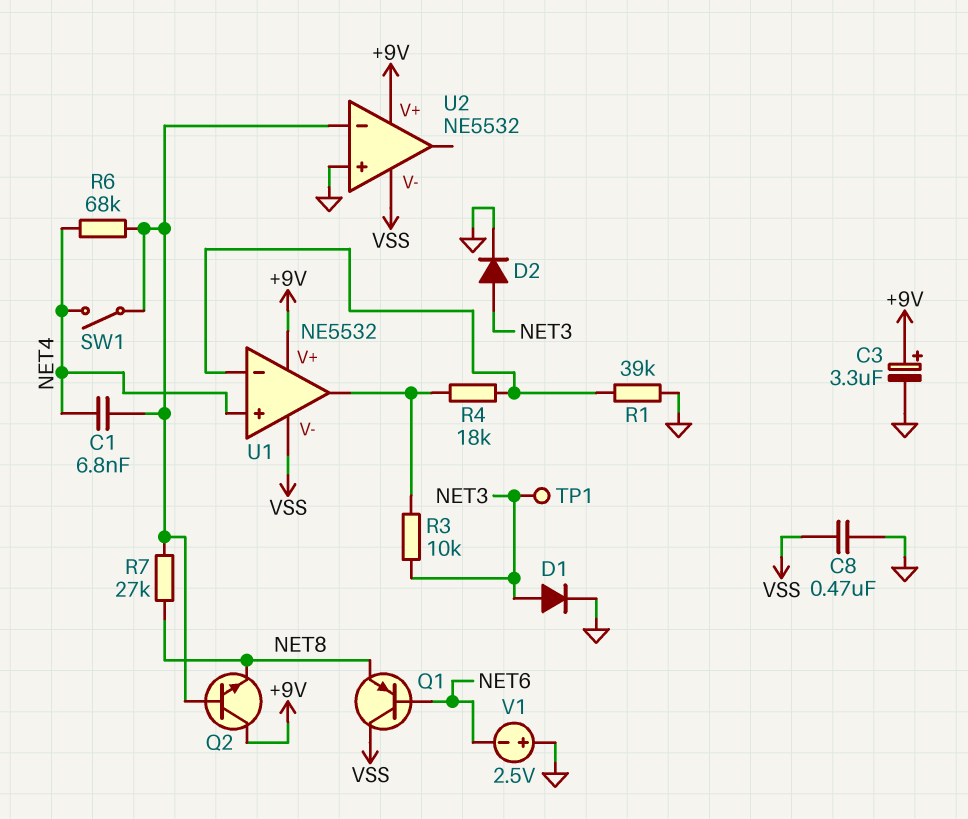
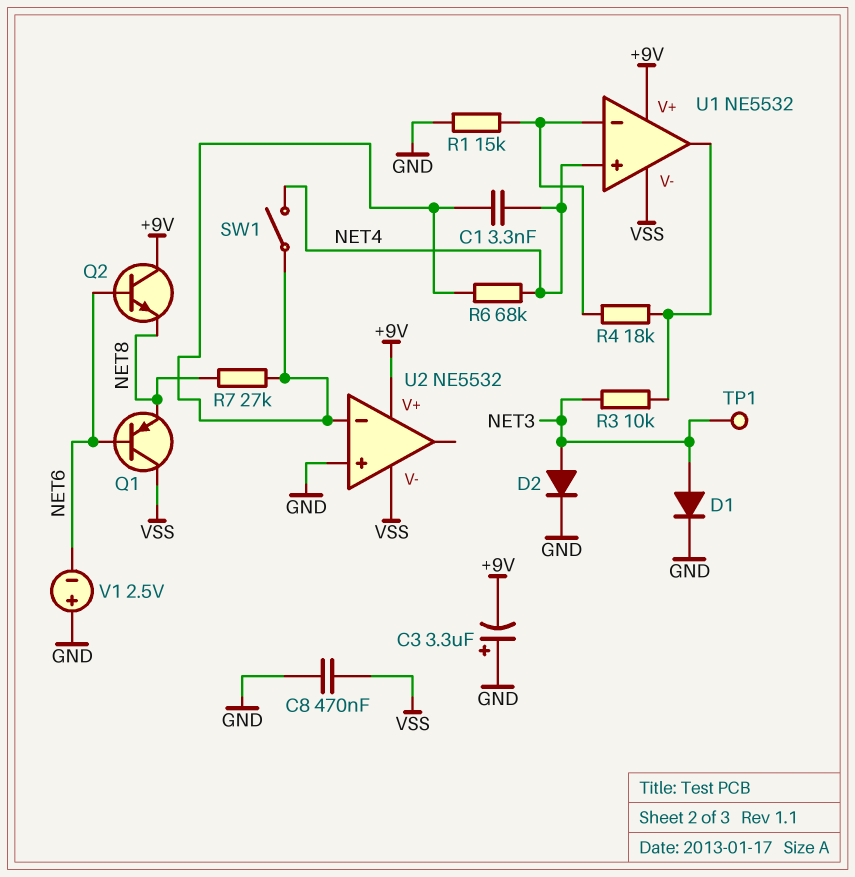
C1: 6.8nF (NET4, U2/in-) -> 3.3nF (NET4, U2/in-)
C3: 3.3uF (plus +9V, minus GND) -> 3.3uF (plus GND, minus +9V)
Q2: NPN (B U2/in-, C +9V, E NET8) -> NPN (B NET6, C +9V, E NET8)
R1: 39k (GND, U1/in-) -> 15k (GND, U1/in-)

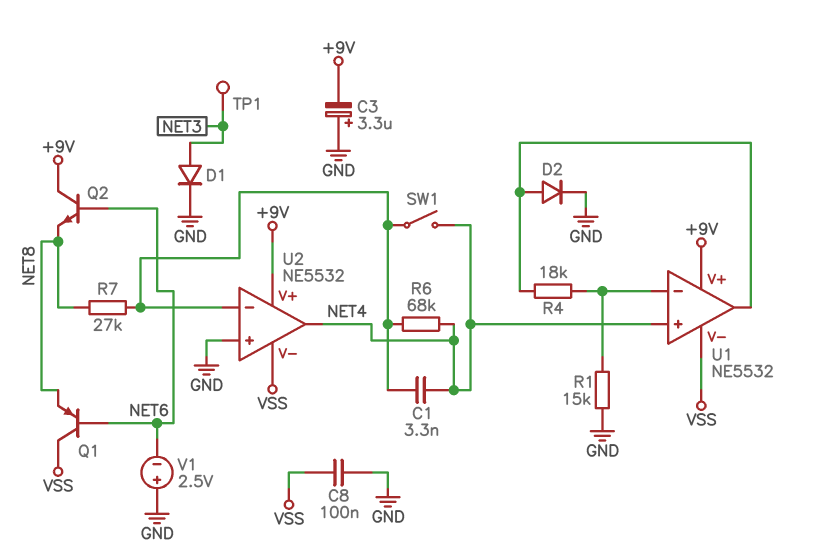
C8: 470nF (GND, VSS) -> 100nF (GND, VSS)
D2: diode (A NET3, K GND) -> diode (A U1/out, K GND)
R3: 10k (NET3, U1/out) -> none
U2 pin out: none -> NET4

